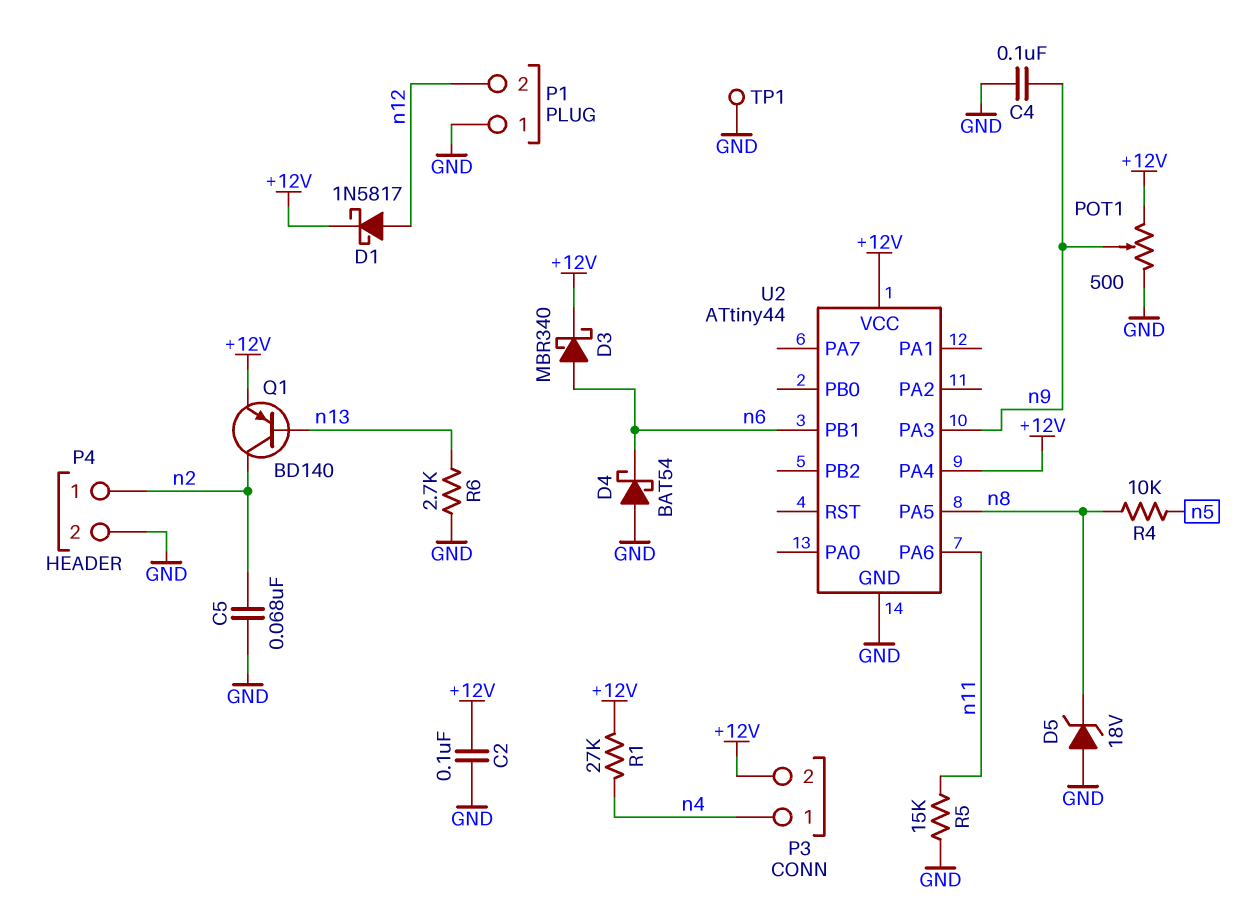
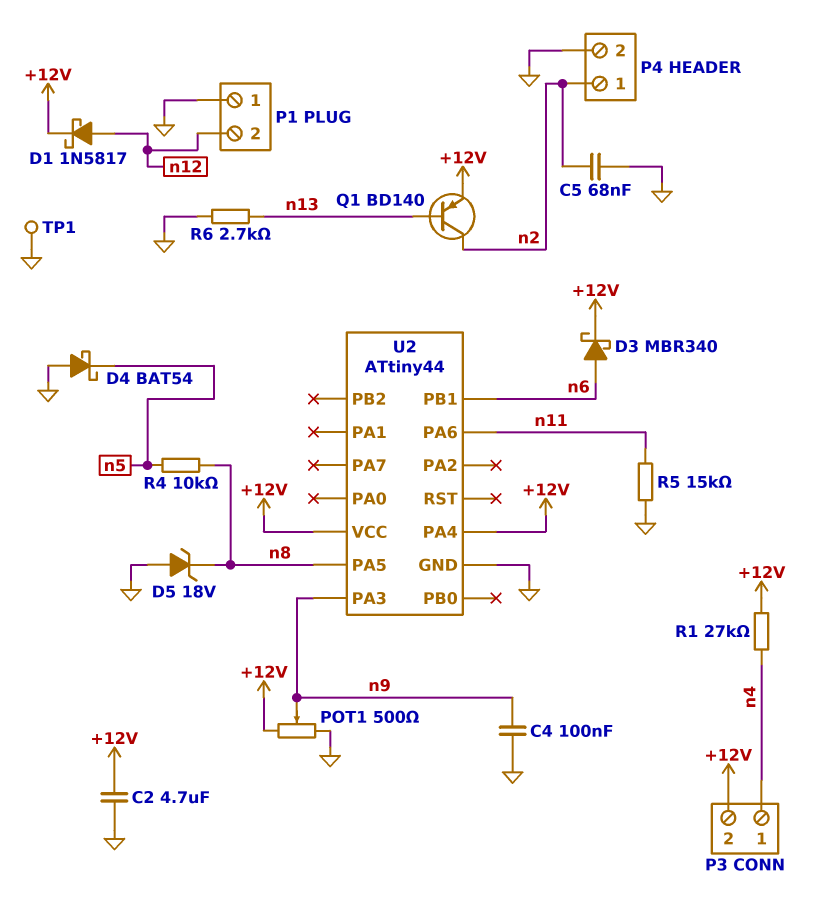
C2: 100nF (+12V, GND) -> 4.7uF (+12V, GND)
D4: schottky BAT54 (A GND, K n6) -> schottky BAT54 (A GND, K n5)

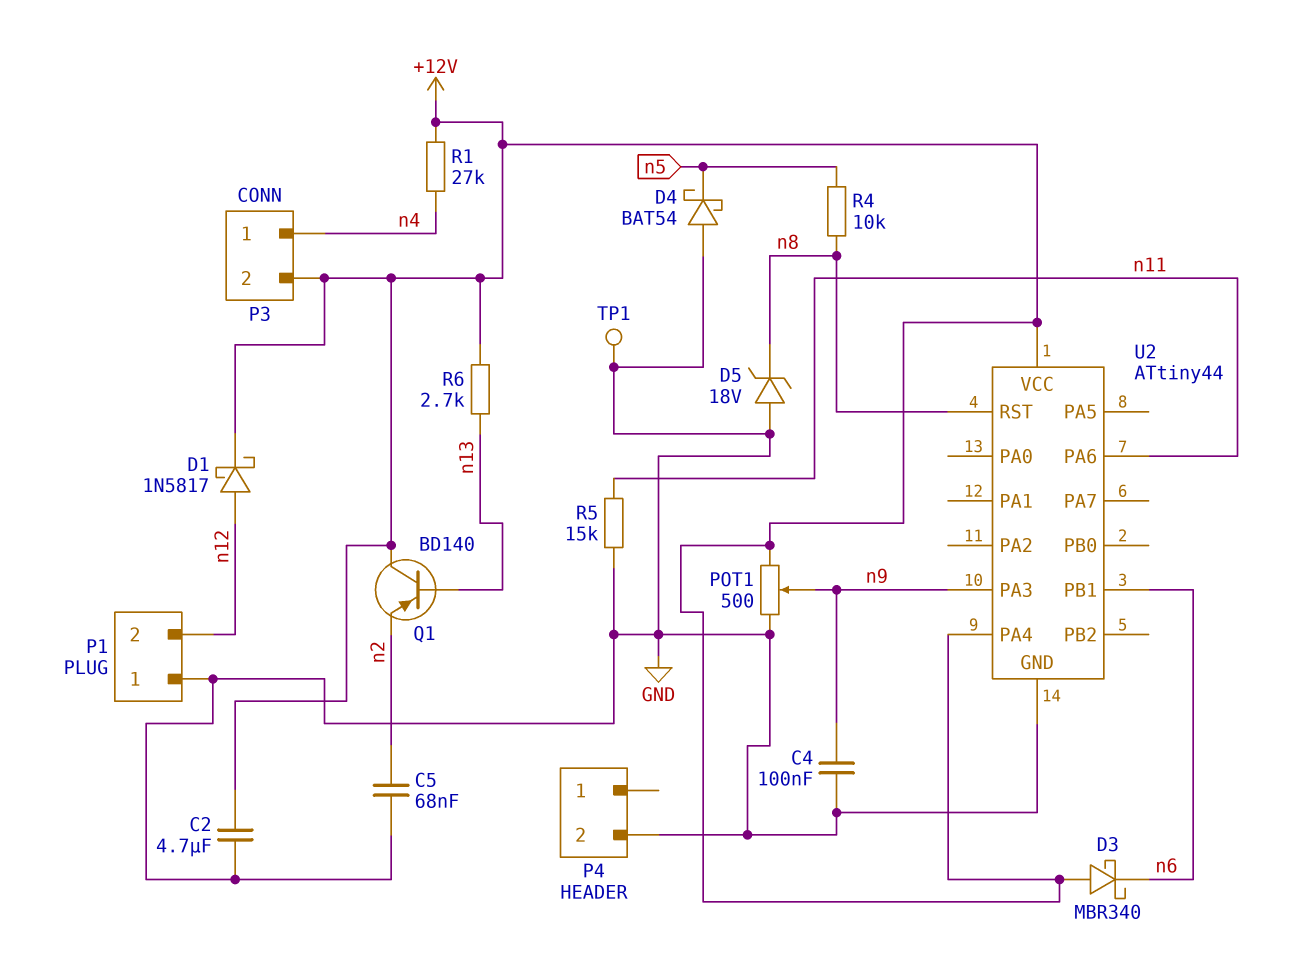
D3: schottky MBR340 (A n6, K +12V) -> schottky MBR340 (A +12V, K n6)
P4 pin 1: n2 -> none
Q1: PNP BD140 (B n13, C n2, E +12V) -> PNP BD140 (B n13, C +12V, E n2)
R6: 2.7k (GND, n13) -> 2.7k (+12V, n13)
U2 pin PA5: n8 -> none
U2 pin RST: none -> n8

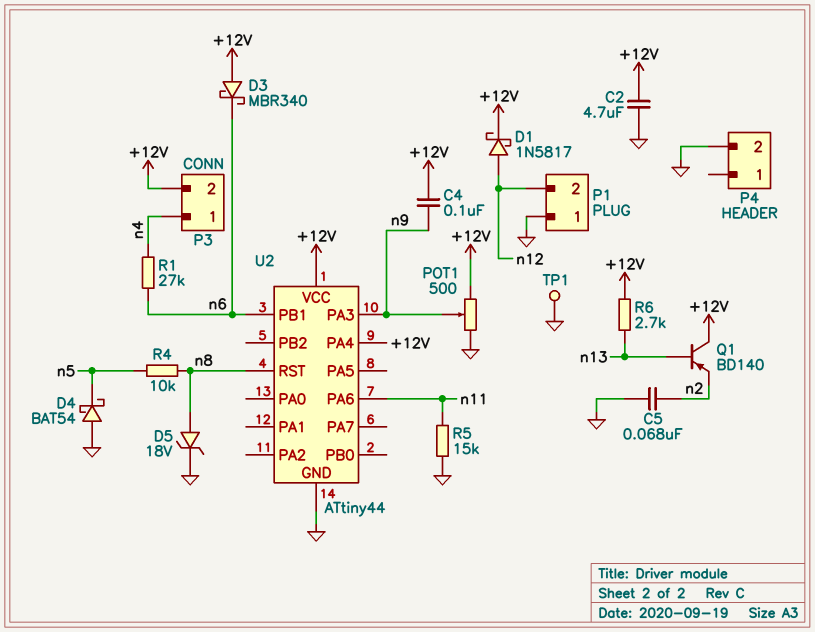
C4: 100nF (GND, n9) -> 100nF (+12V, n9)
D5: zener 18V (A GND, K n8) -> zener 18V (A n8, K GND)
R1: 27k (+12V, n4) -> 27k (n4, n6)

